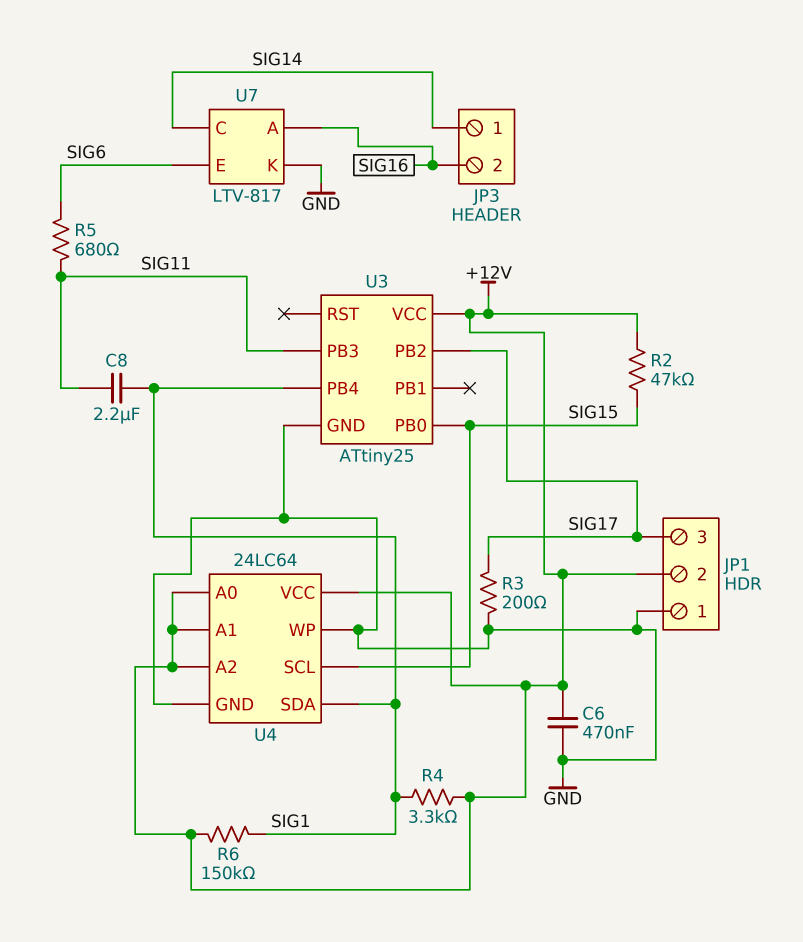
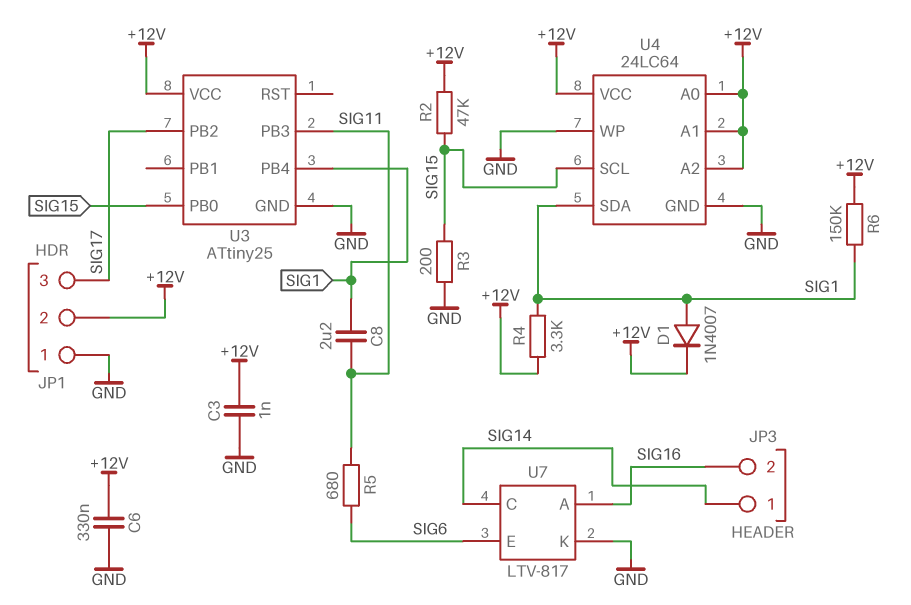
C3: none -> 1nF (+12V, GND)
C6: 470nF (+12V, GND) -> 330nF (+12V, GND)
D1: none -> diode 1N4007 (A SIG1, K +12V)
R3: 200 (GND, SIG17) -> 200 (GND, SIG15)

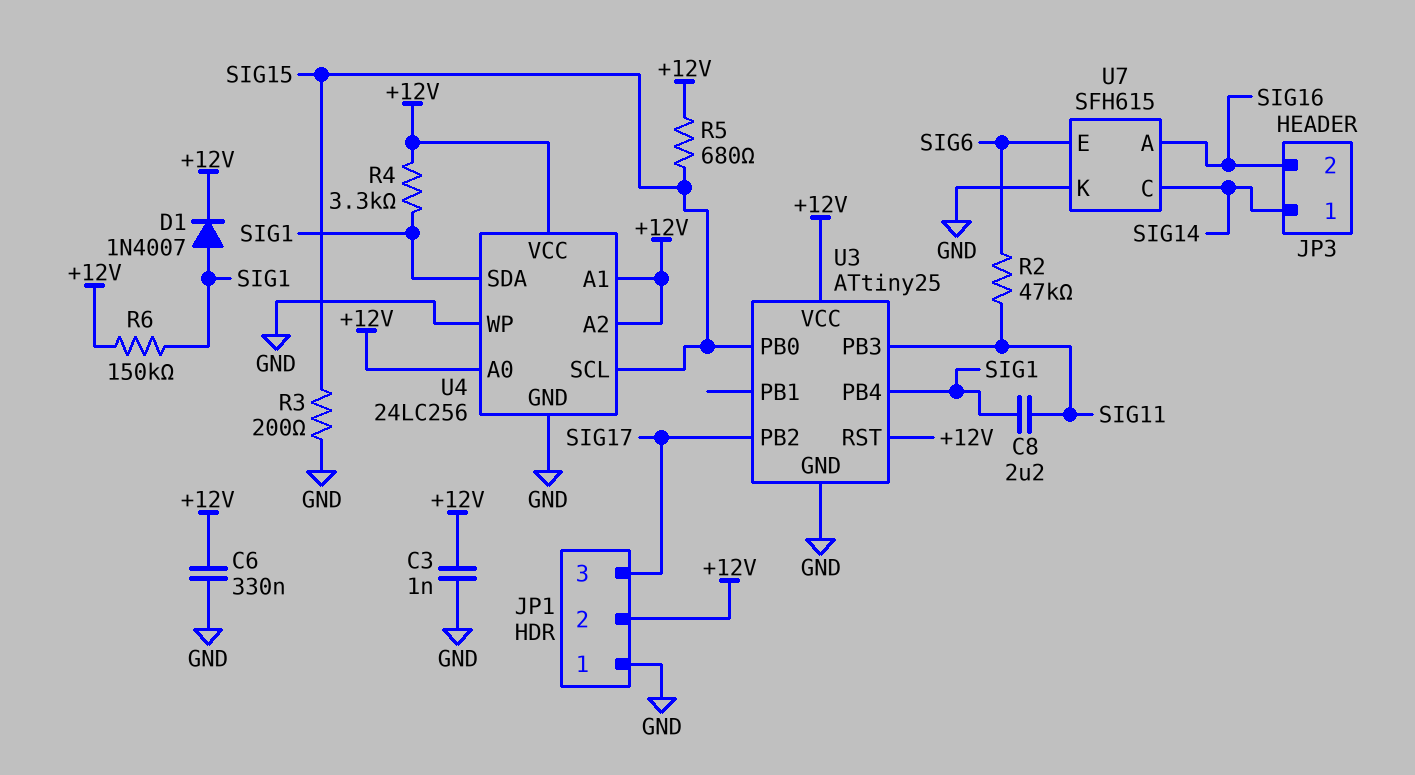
R2: 47k (+12V, SIG15) -> 47k (SIG6, SIG11)
R5: 680 (SIG6, SIG11) -> 680 (+12V, SIG15)
U3 pin RST: none -> +12V
U4: 24LC64 -> 24LC256
U7: LTV-817 -> SFH615

